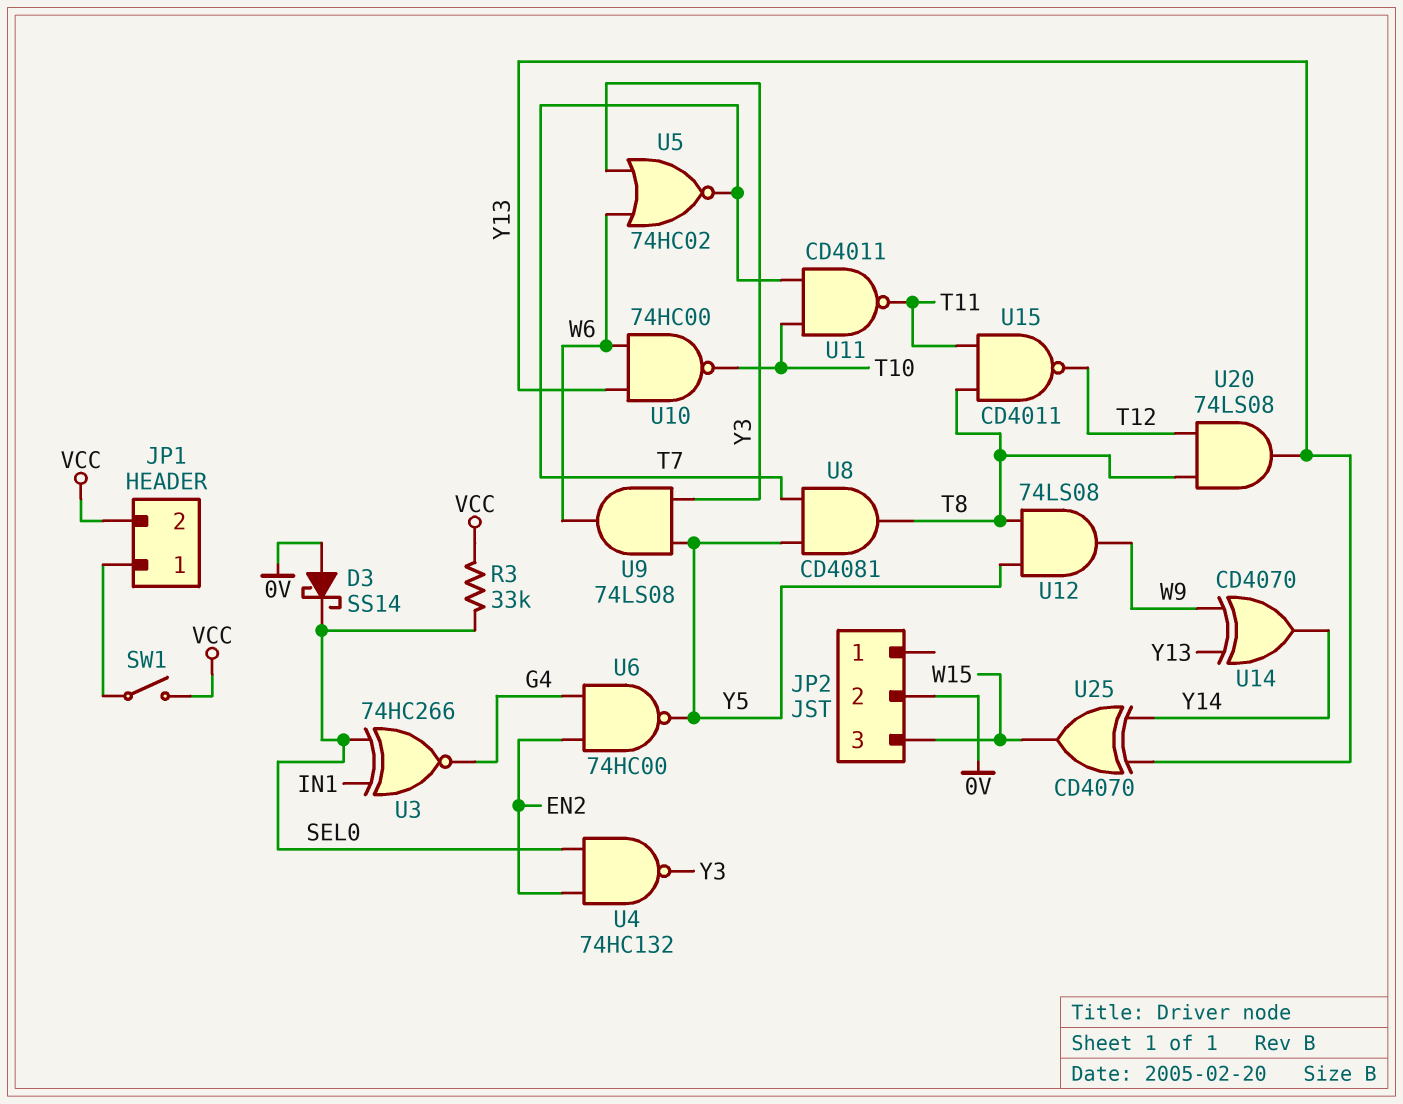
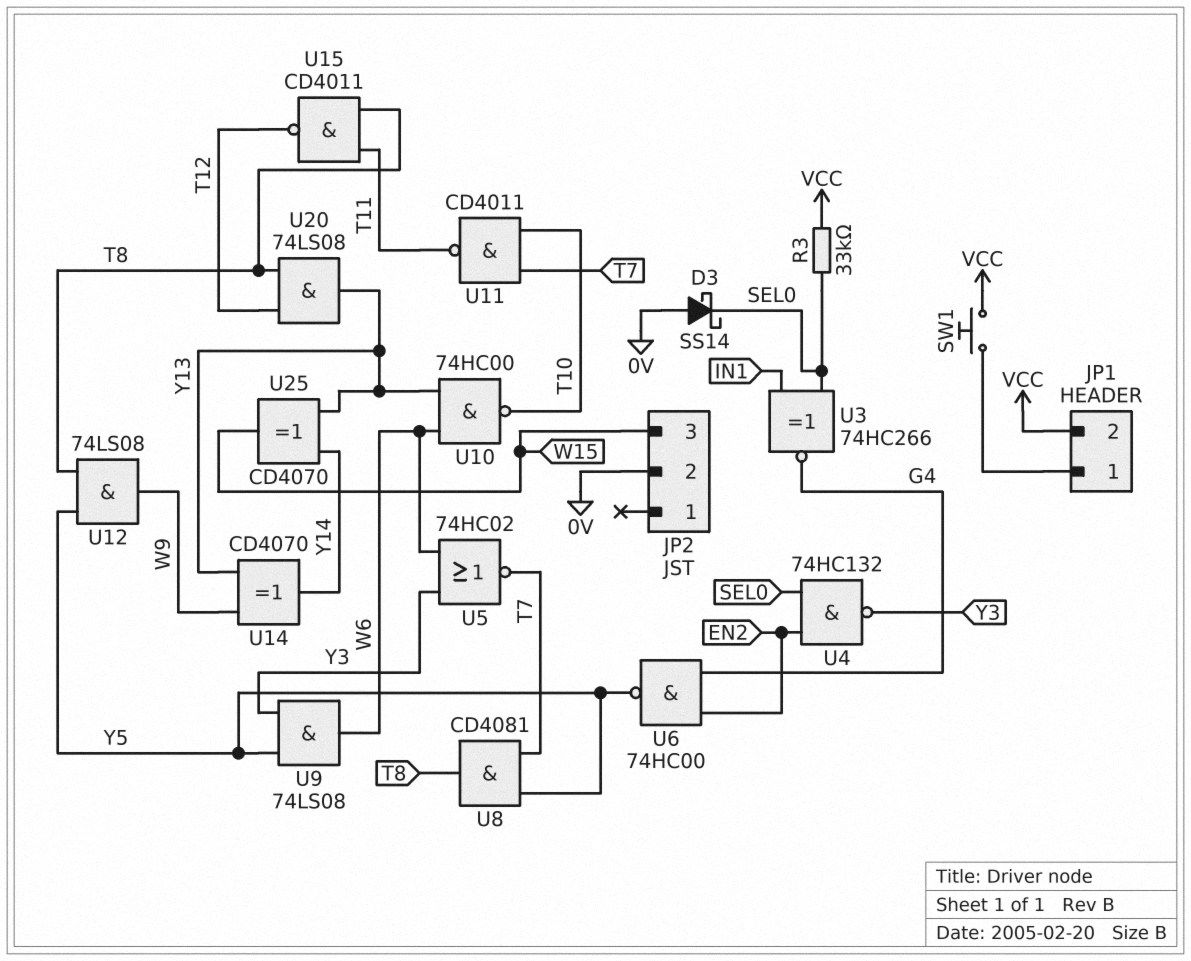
SW1: switch (JP1/1, VCC) -> button (JP1/1, VCC)

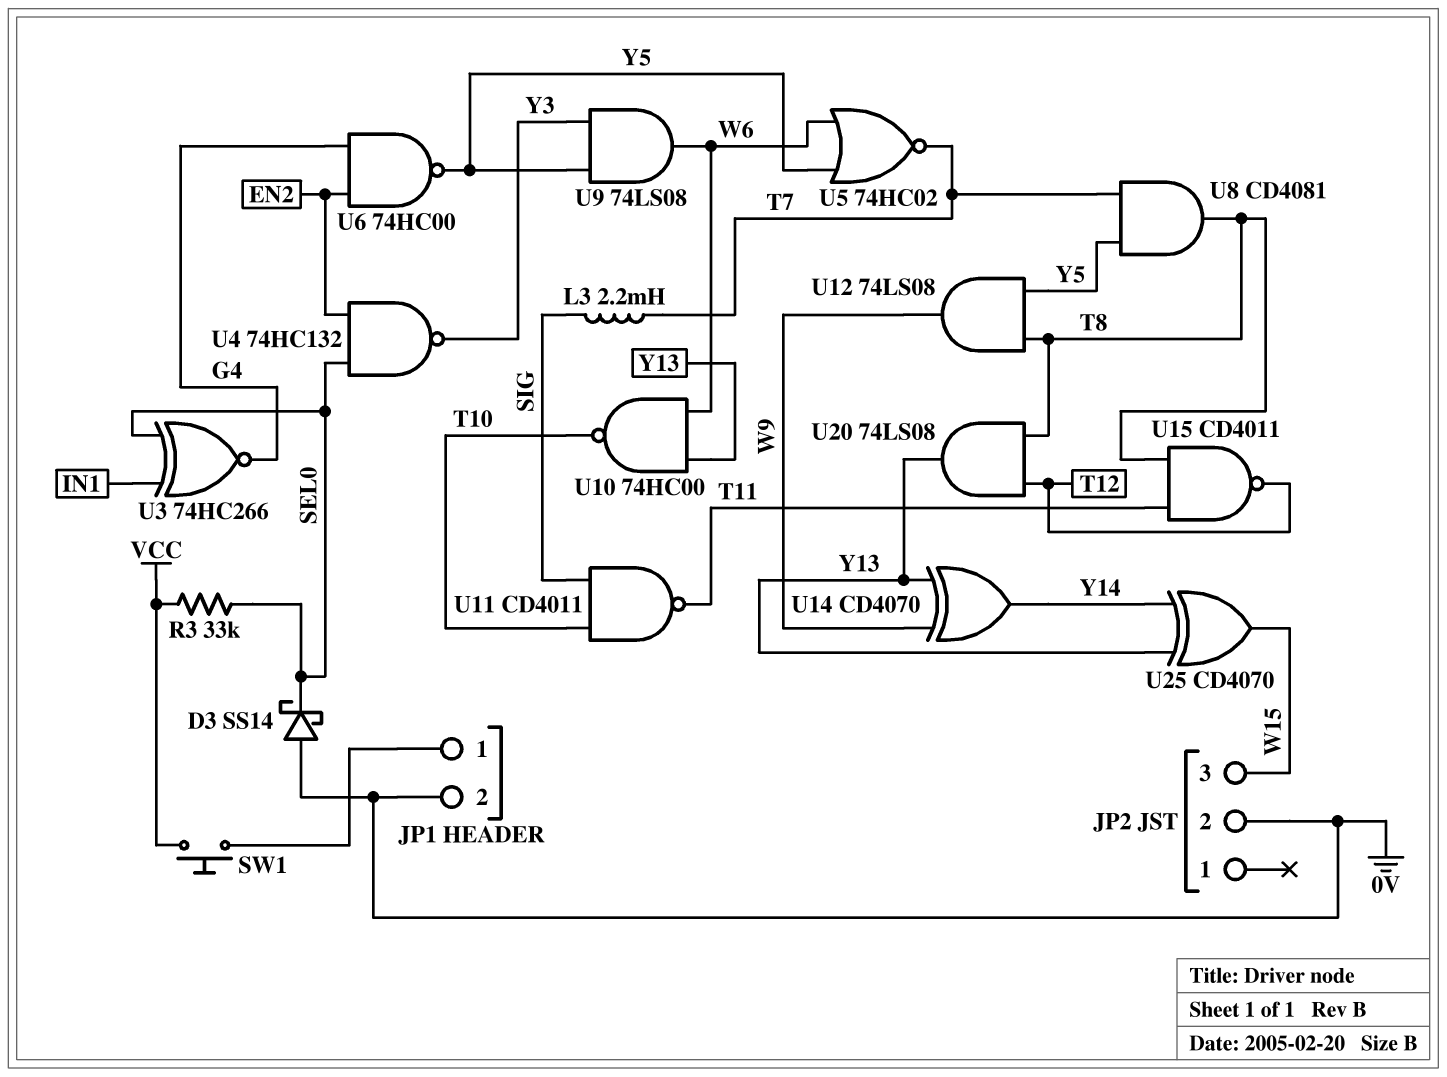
JP1 pin 2: VCC -> 0V
L3: none -> 2.2mH (SIG, T7)
U5: NOR 74HC02 (in W6, in Y3, out T7) -> NOR 74HC02 (in W6, in Y5, out T7)
U11: NAND CD4011 (in T7, in T10, out T11) -> NAND CD4011 (in SIG, in T10, out T11)

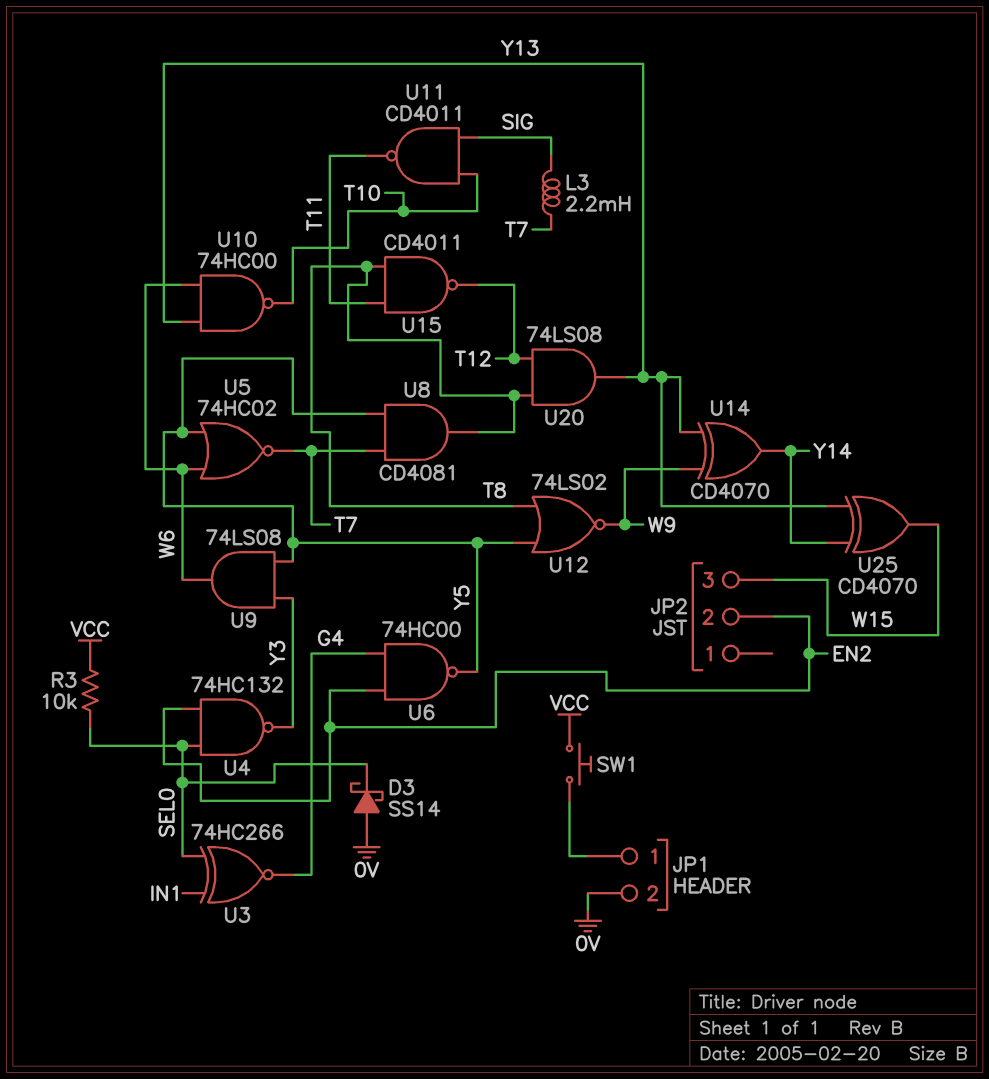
JP2 pin 2: 0V -> EN2
R3: 33k (SEL0, VCC) -> 10k (SEL0, VCC)
U12: AND 74LS08 (in T8, in Y5, out W9) -> NOR 74LS02 (in T8, in Y5, out W9)

